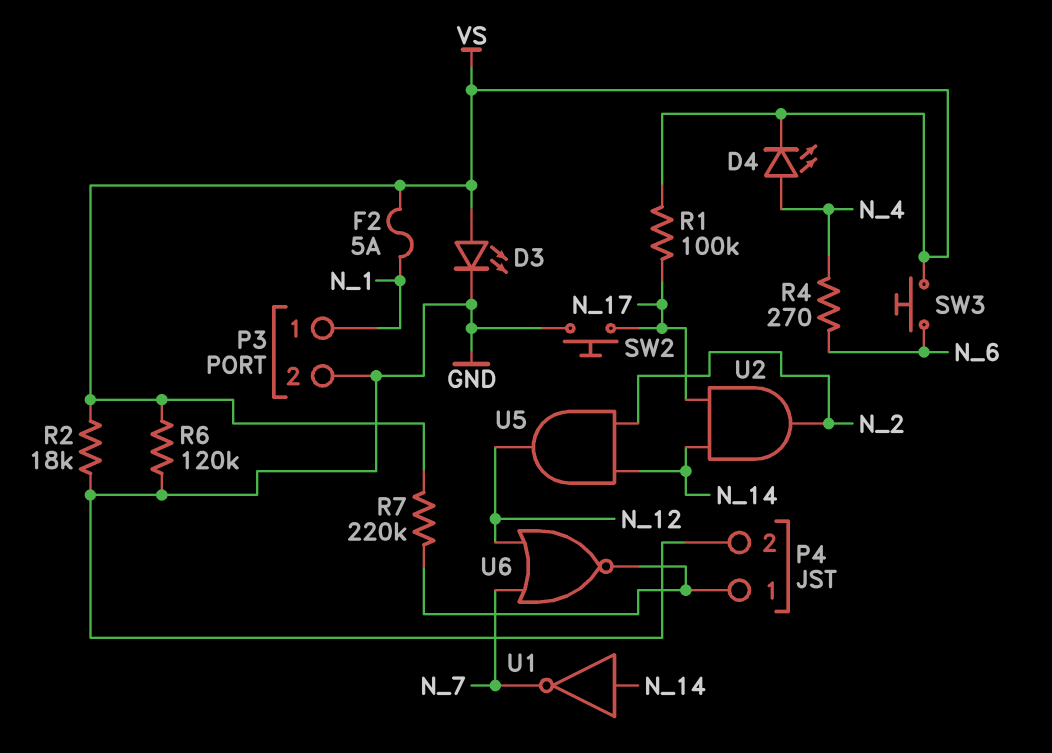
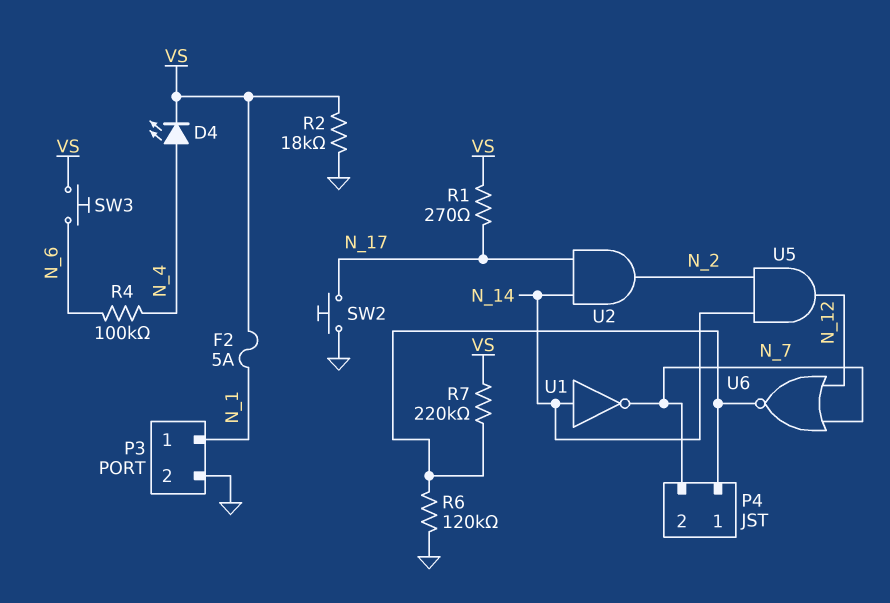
D3: LED (A VS, K GND) -> none
P4 pin 2: GND -> N_7
R1: 100k (N_17, VS) -> 270 (N_17, VS)
R4: 270 (N_4, N_6) -> 100k (N_4, N_6)
R6: 120k (GND, VS) -> 120k (GND, P4/1)

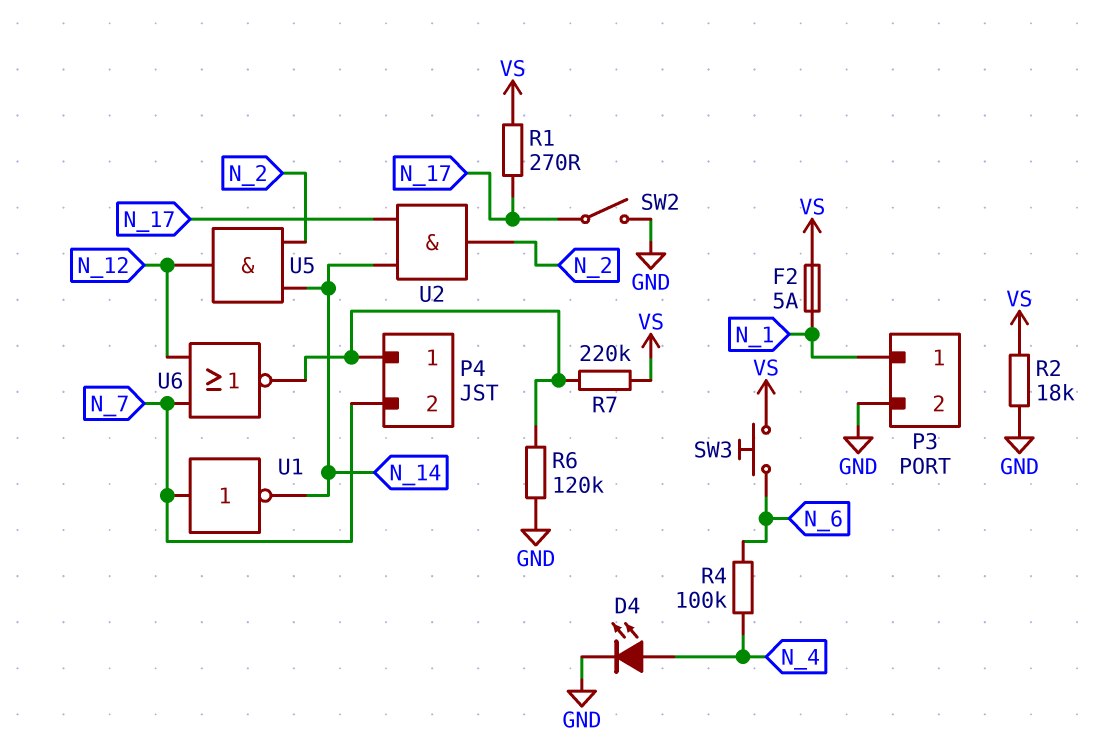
D4: LED (A N_4, K VS) -> LED (A N_4, K GND)
SW2: button (GND, N_17) -> switch (GND, N_17)
U1: NOT (in N_14, out N_7) -> NOT (in N_7, out N_14)

